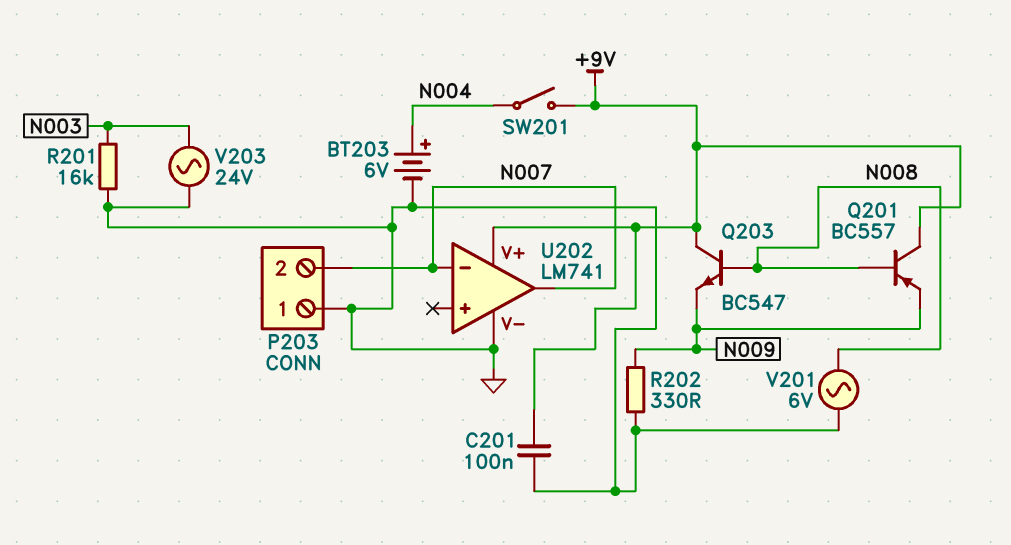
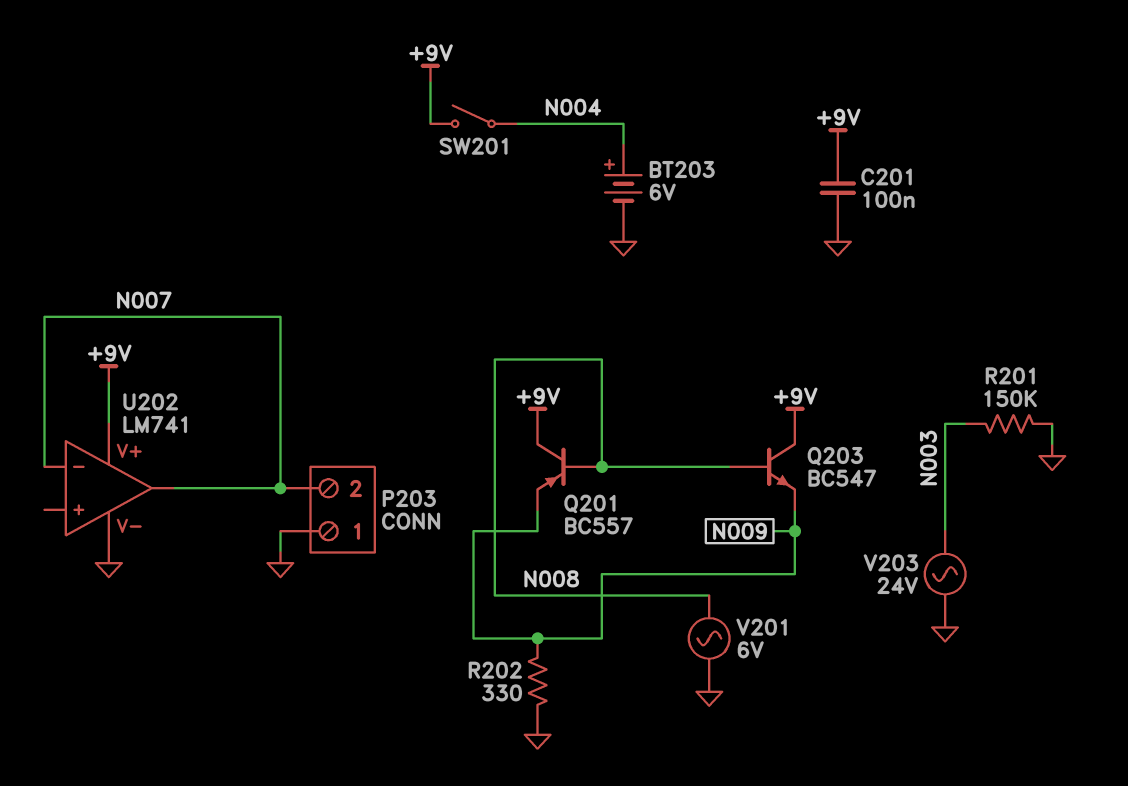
R201: 16k (GND, N003) -> 150k (GND, N003)

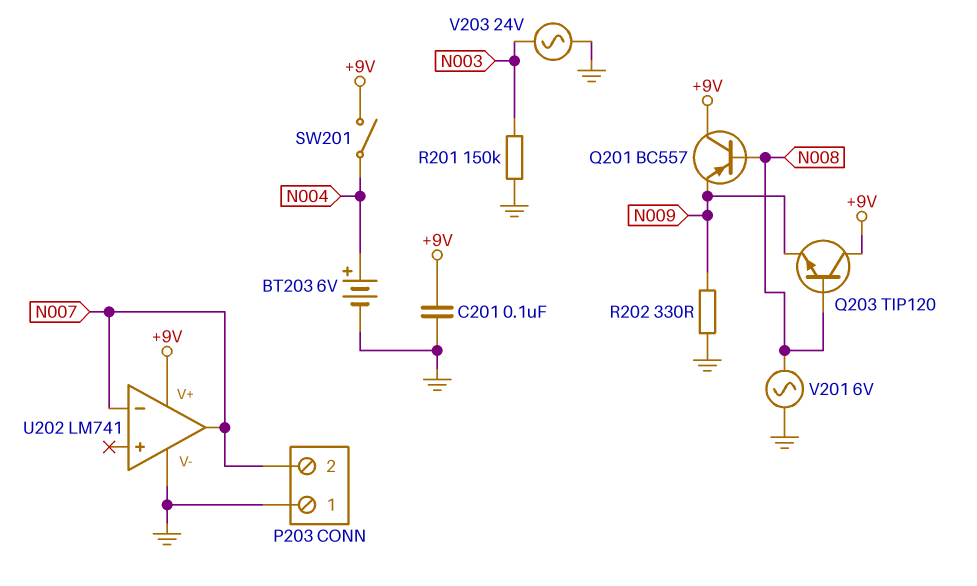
Q203: NPN BC547 (B N008, C +9V, E N009) -> NPN TIP120 (B N008, C +9V, E N009)

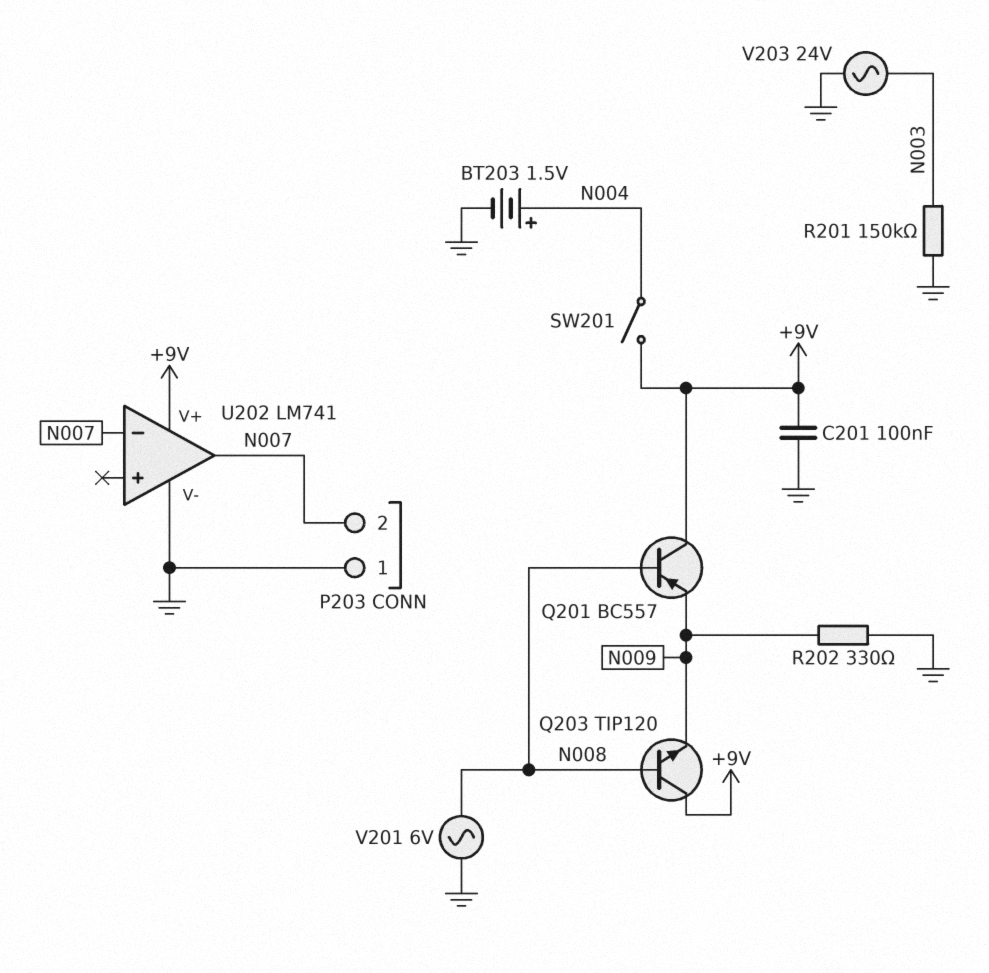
BT203: 6V (plus N004, minus GND) -> 1.5V (plus N004, minus GND)

